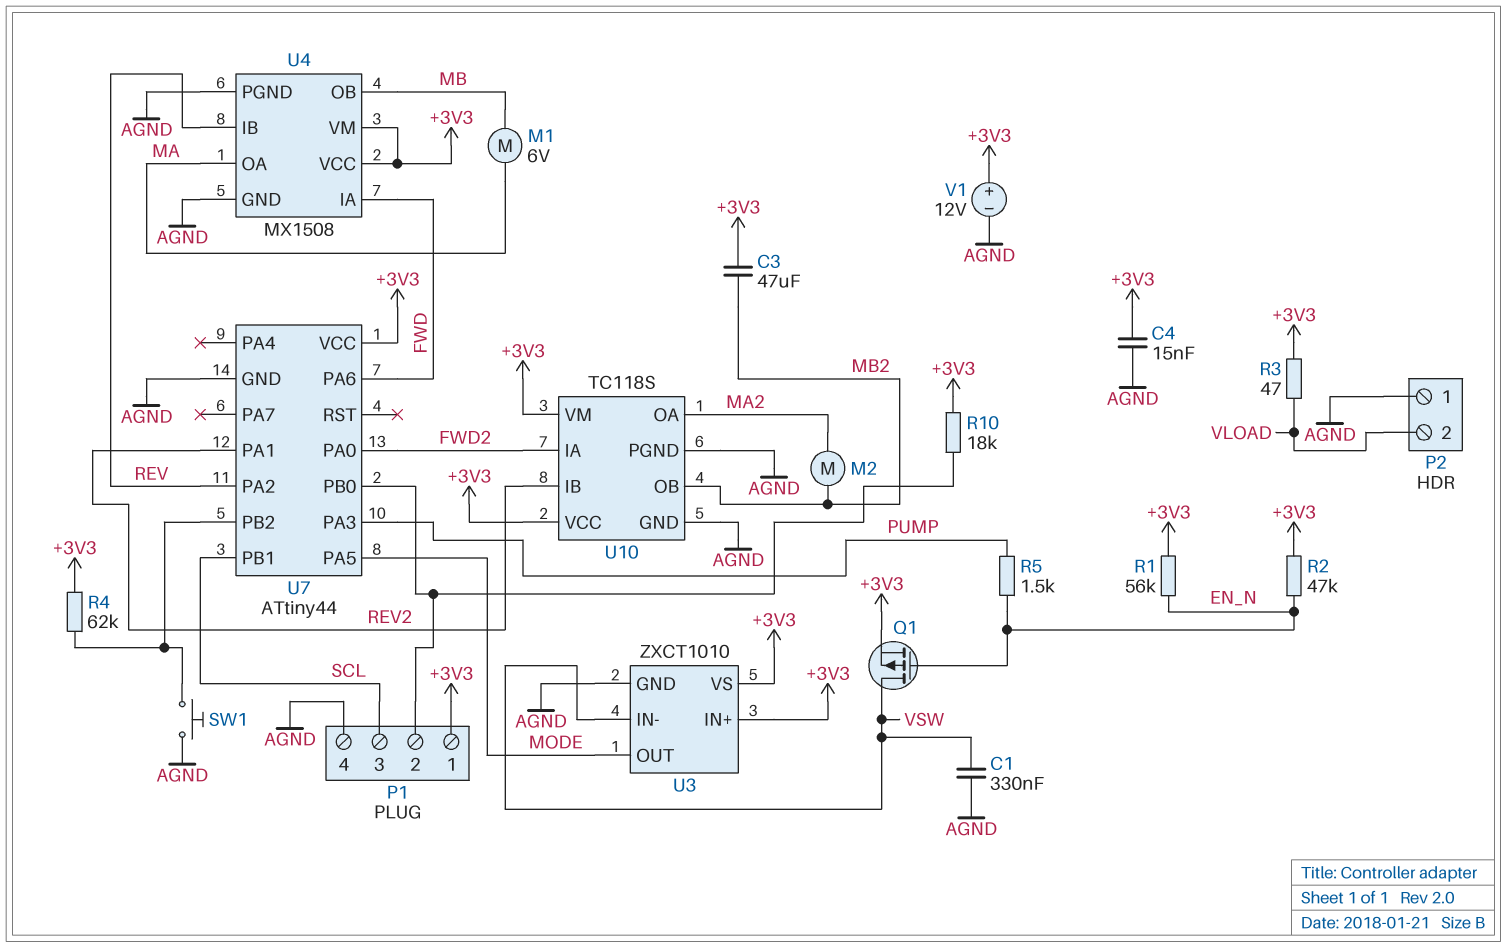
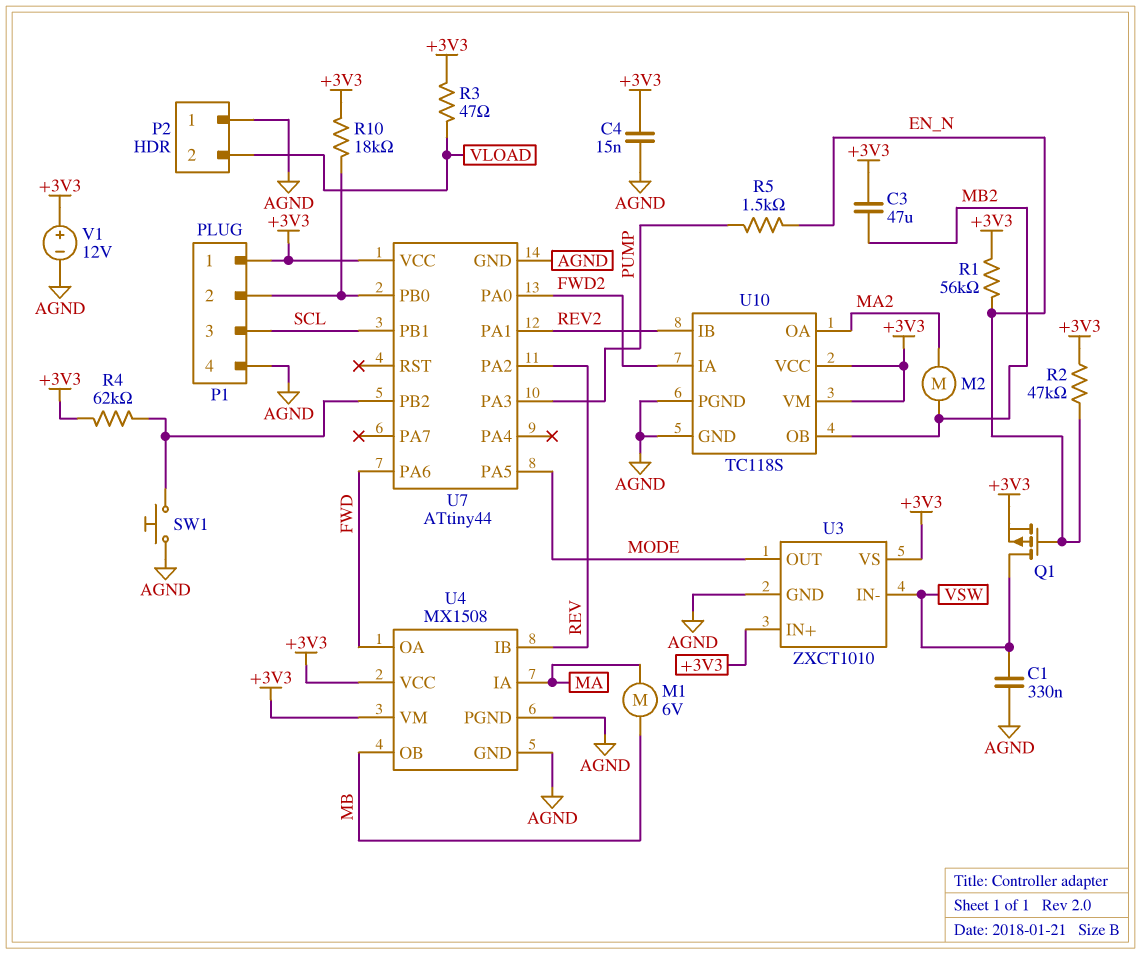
U4 pin IA: FWD -> MA
U4 pin OA: MA -> FWD

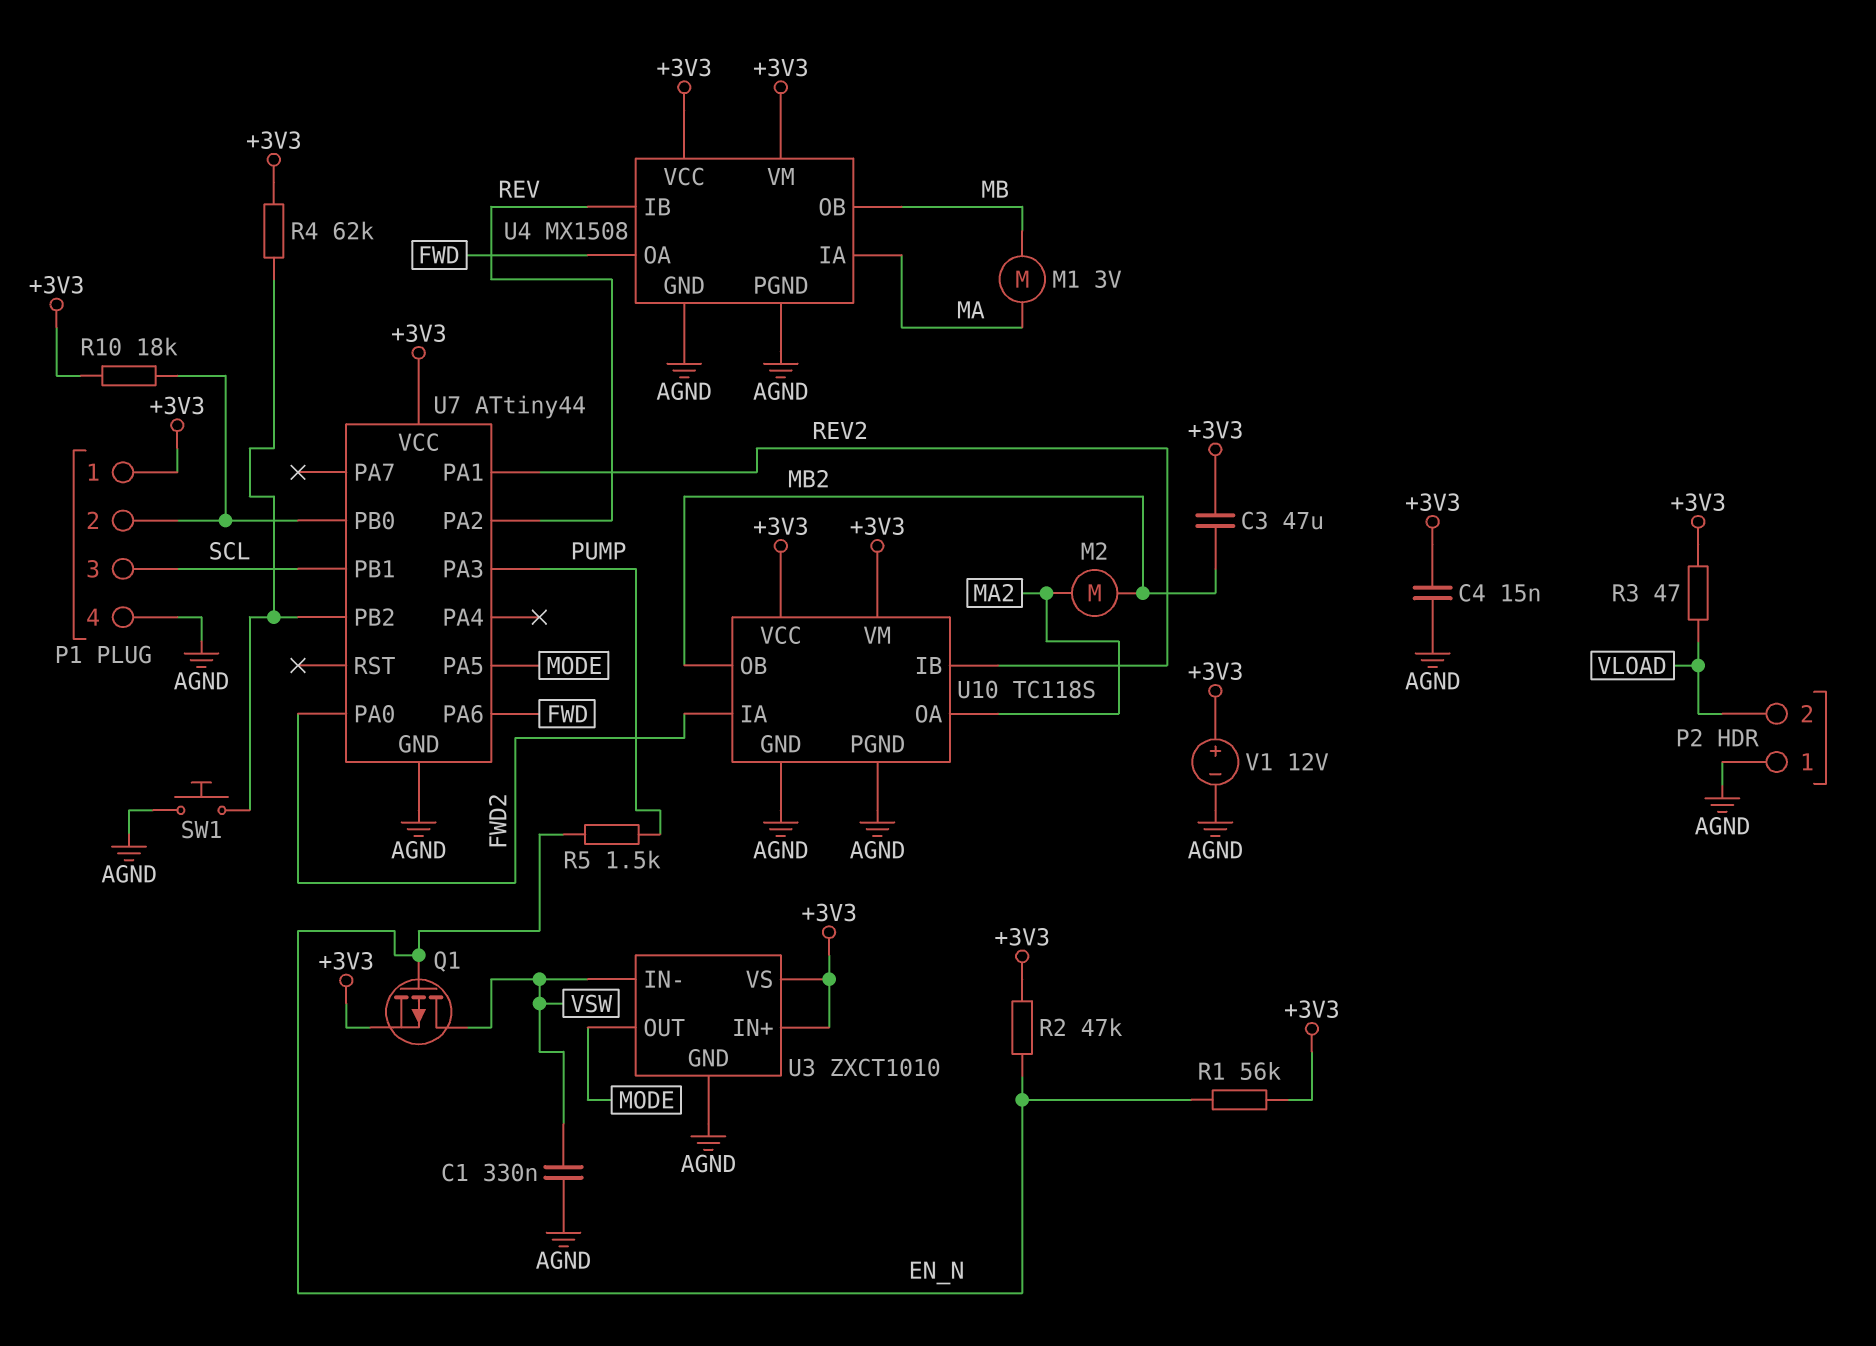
M1: motor 6V (MA, MB) -> motor 3V (MA, MB)

